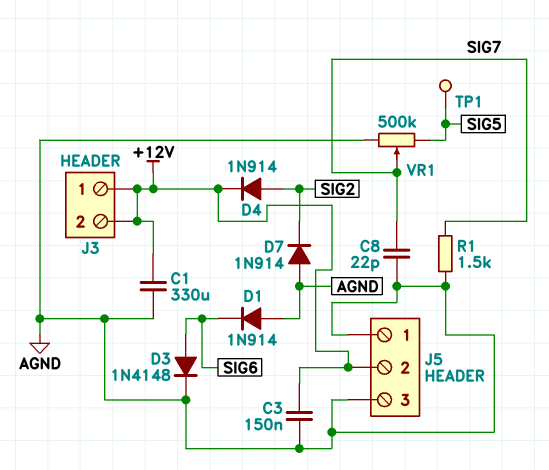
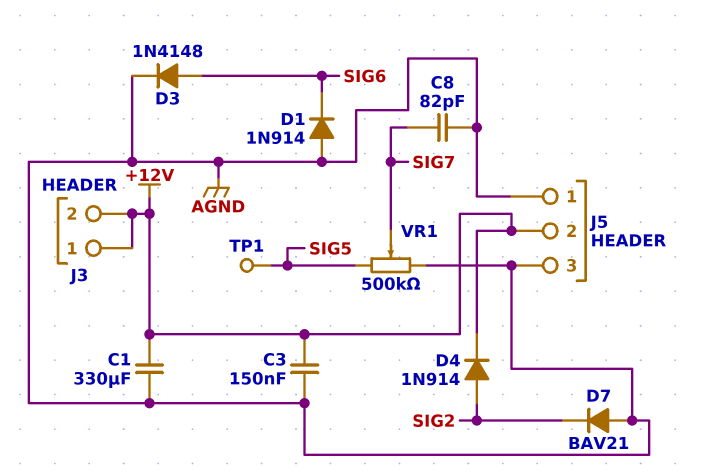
C8: 22pF (AGND, SIG7) -> 82pF (AGND, SIG7)
D7: diode 1N914 (A AGND, K SIG2) -> diode BAV21 (A AGND, K SIG2)
R1: 1.5k (AGND, SIG7) -> none

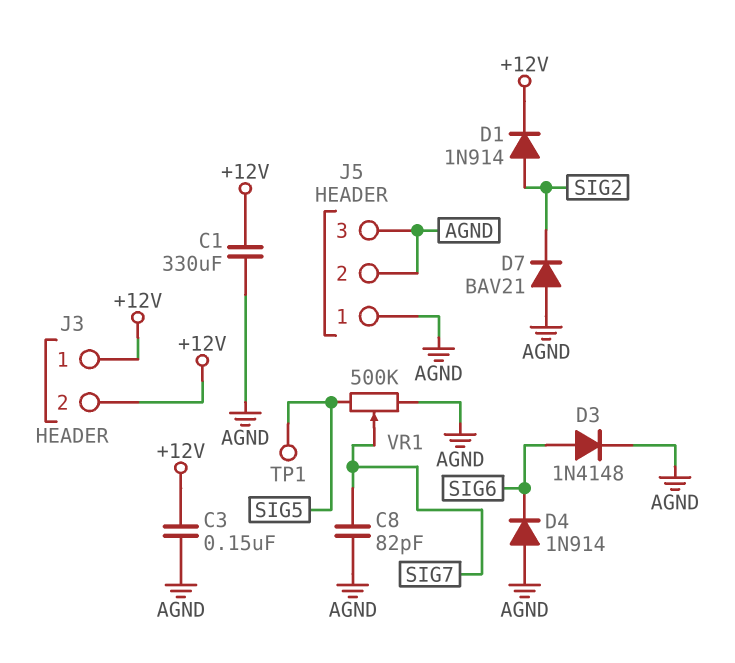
D1: diode 1N914 (A AGND, K SIG6) -> diode 1N914 (A SIG2, K +12V)
D4: diode 1N914 (A SIG2, K +12V) -> diode 1N914 (A AGND, K SIG6)
J5 pin 2: +12V -> AGND

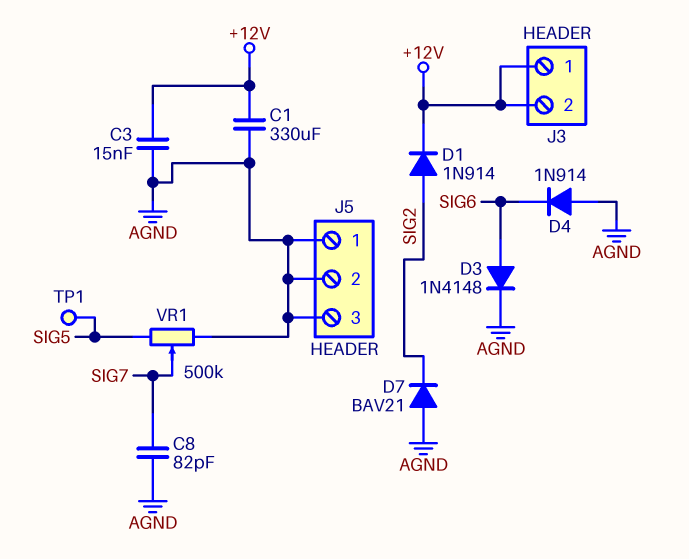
C3: 150nF (+12V, AGND) -> 15nF (+12V, AGND)

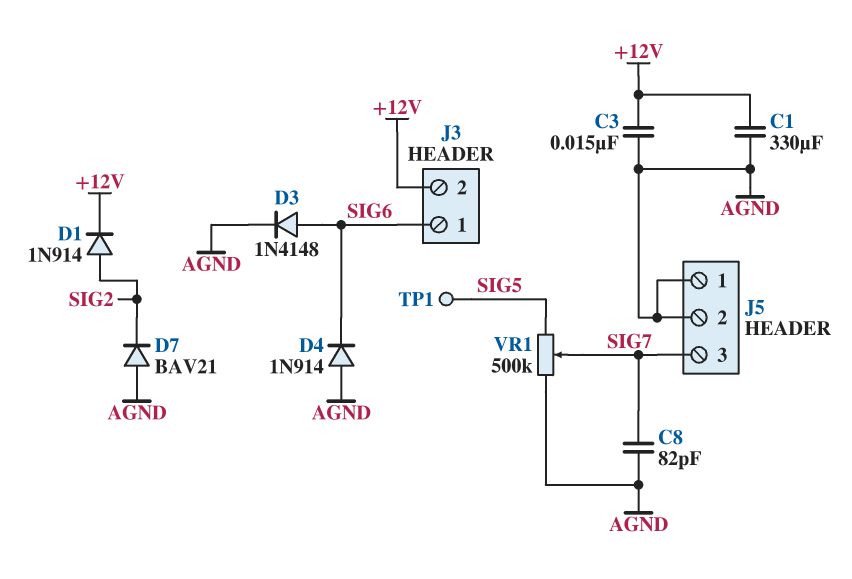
J3 pin 1: +12V -> SIG6
J5 pin 3: AGND -> SIG7

